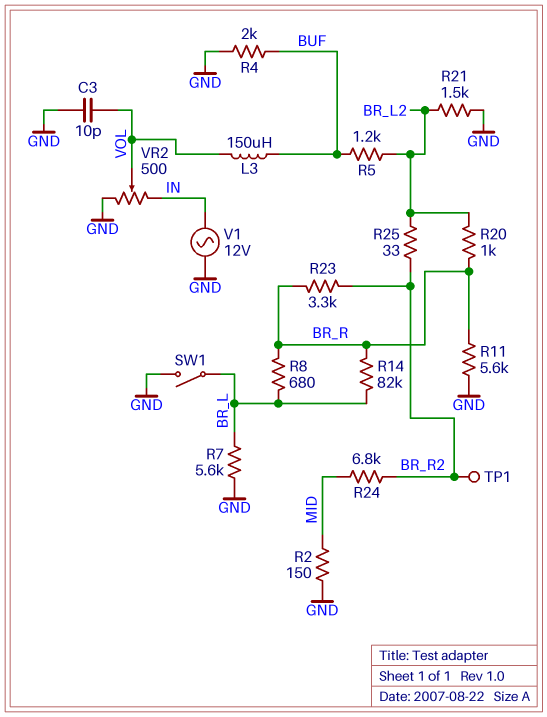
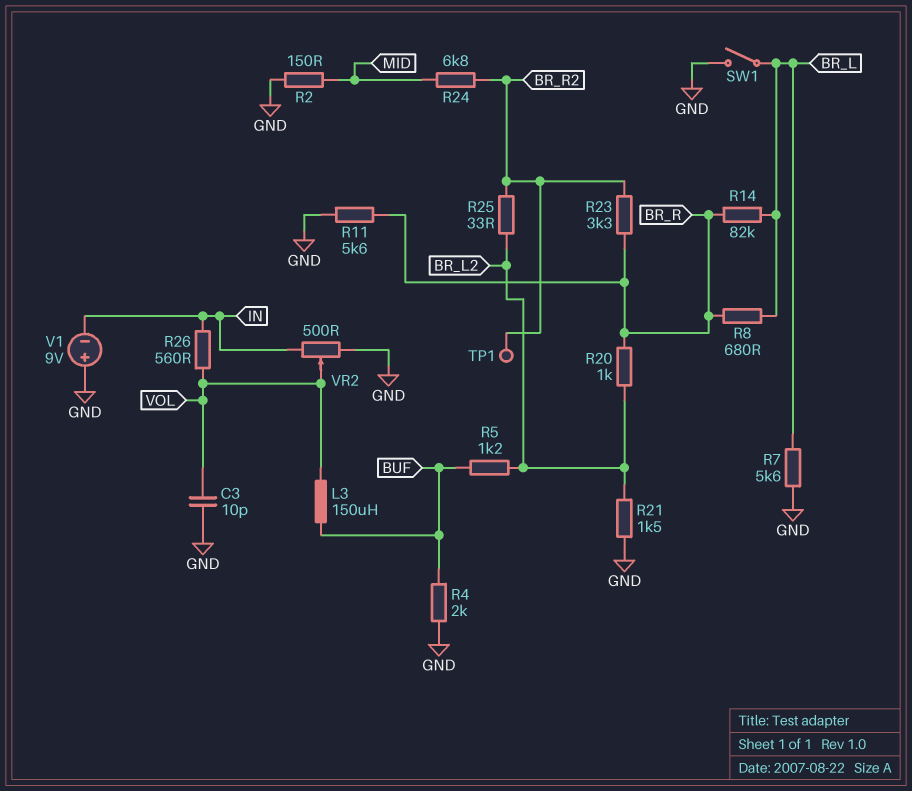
R26: none -> 560 (IN, VOL)
V1: AC 12V (GND, IN) -> 9V (plus GND, minus IN)

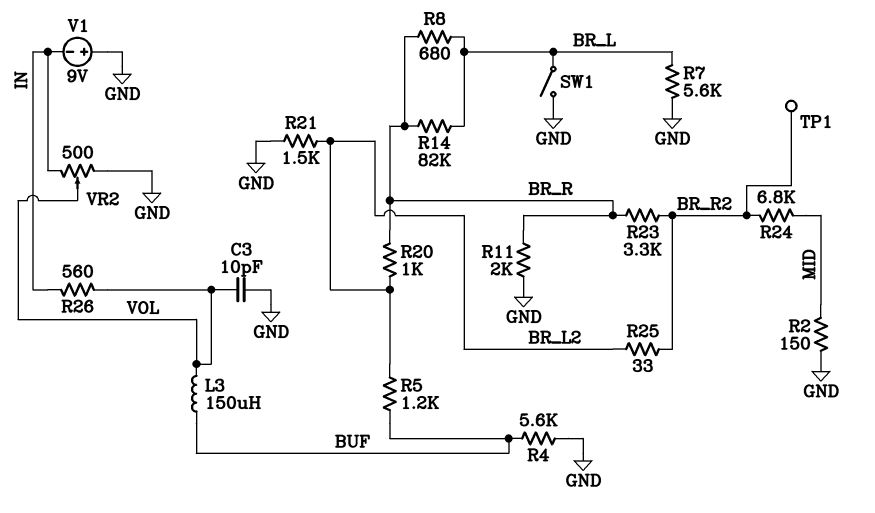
R4: 2k (BUF, GND) -> 5.6k (BUF, GND)
R11: 5.6k (BR_R, GND) -> 2k (BR_R, GND)

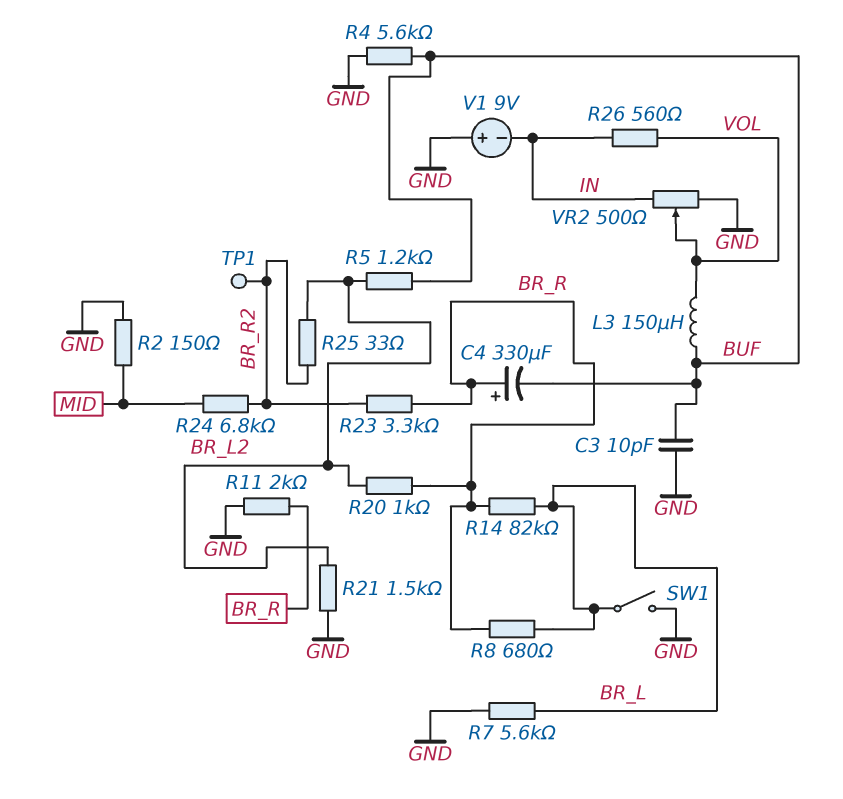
C3: 10pF (GND, VOL) -> 10pF (BUF, GND)
C4: none -> 330uF (plus BR_R, minus BUF)

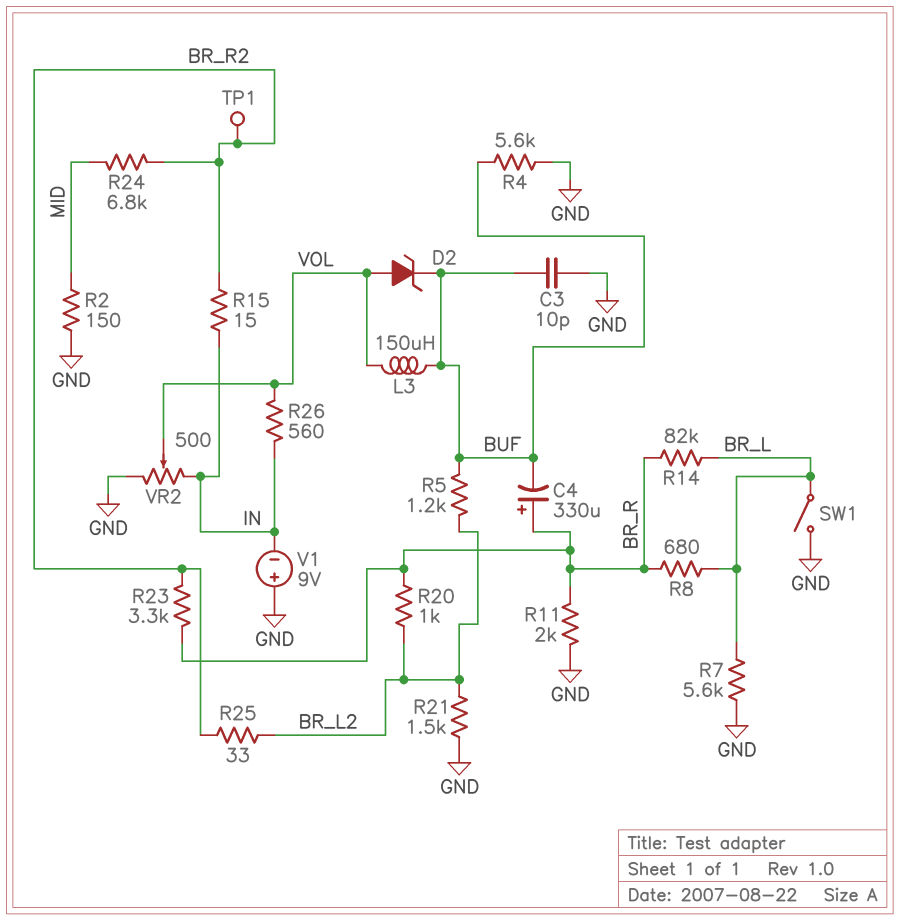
D2: none -> zener (A VOL, K BUF)
R15: none -> 15 (BR_R2, IN)

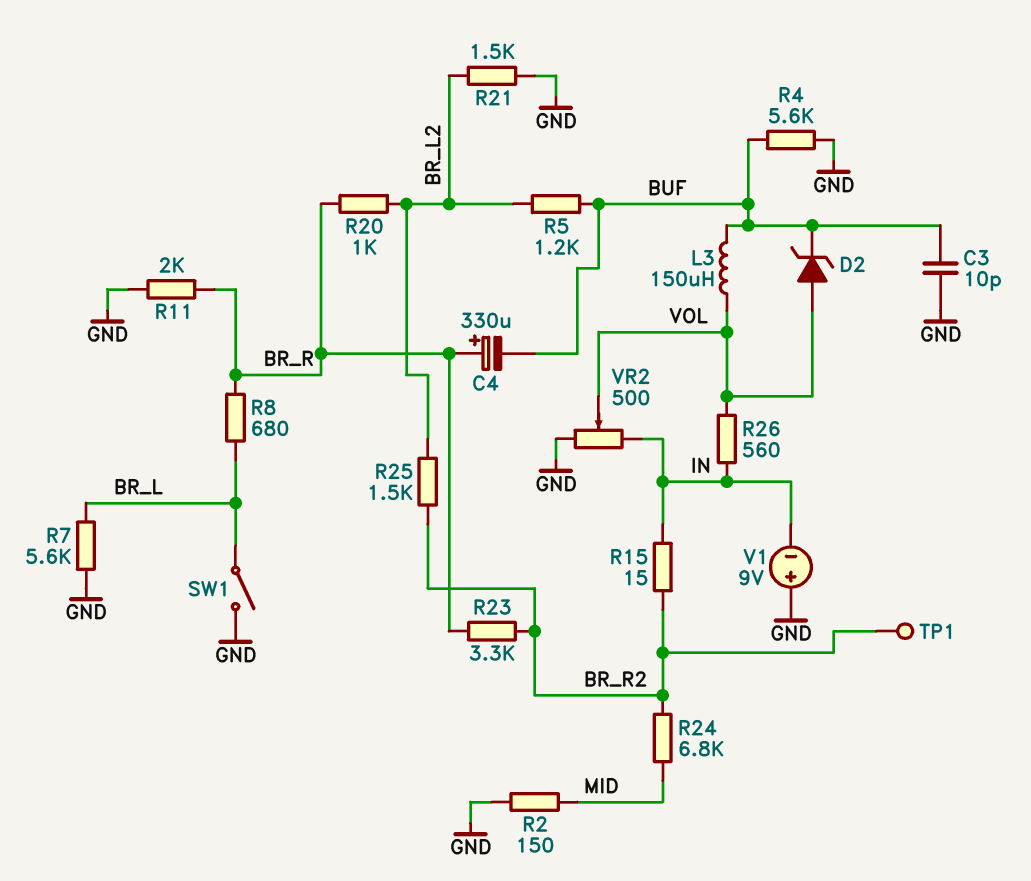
R14: 82k (BR_L, BR_R) -> none
R25: 33 (BR_L2, BR_R2) -> 1.5k (BR_L2, BR_R2)

